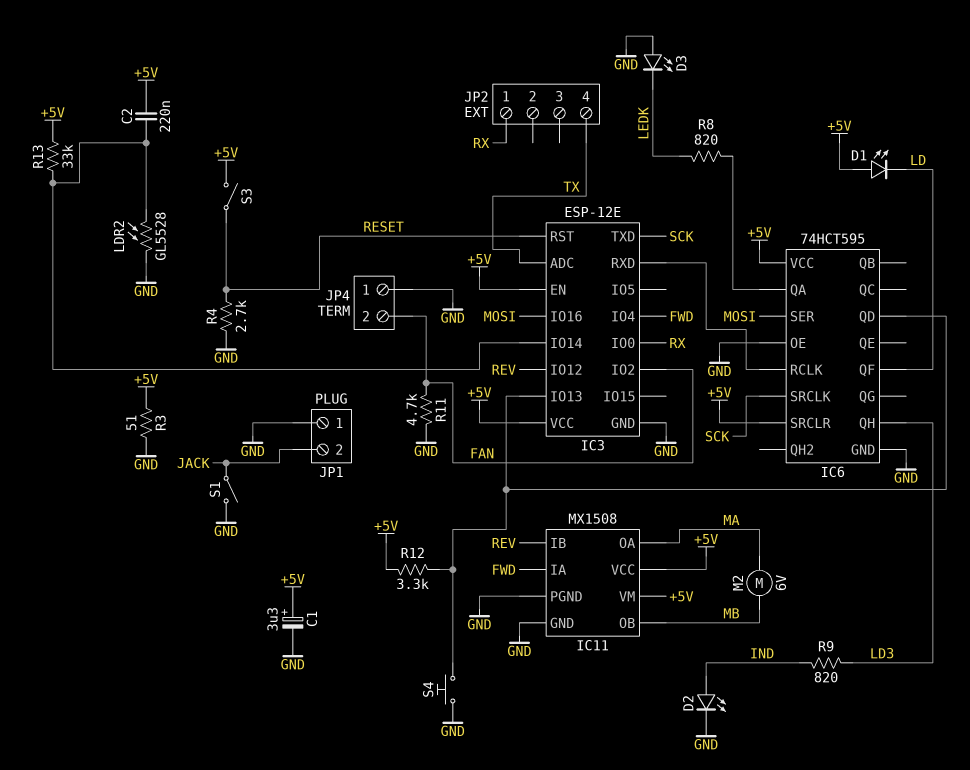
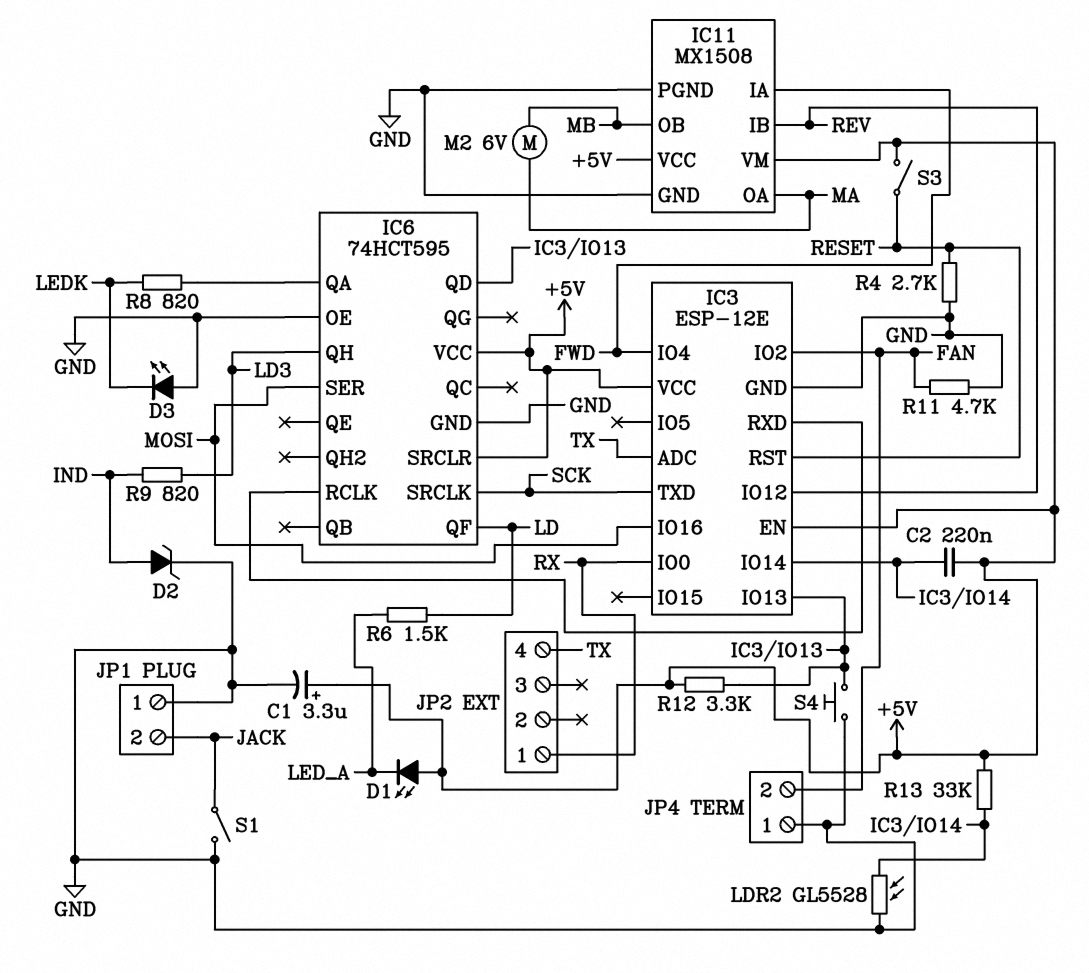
D1: LED (A +5V, K LD) -> LED (A +5V, K LED_A)
D2: LED (A IND, K GND) -> zener (A IND, K GND)
R3: 51 (+5V, GND) -> none
R6: none -> 1.5k (LD, LED_A)

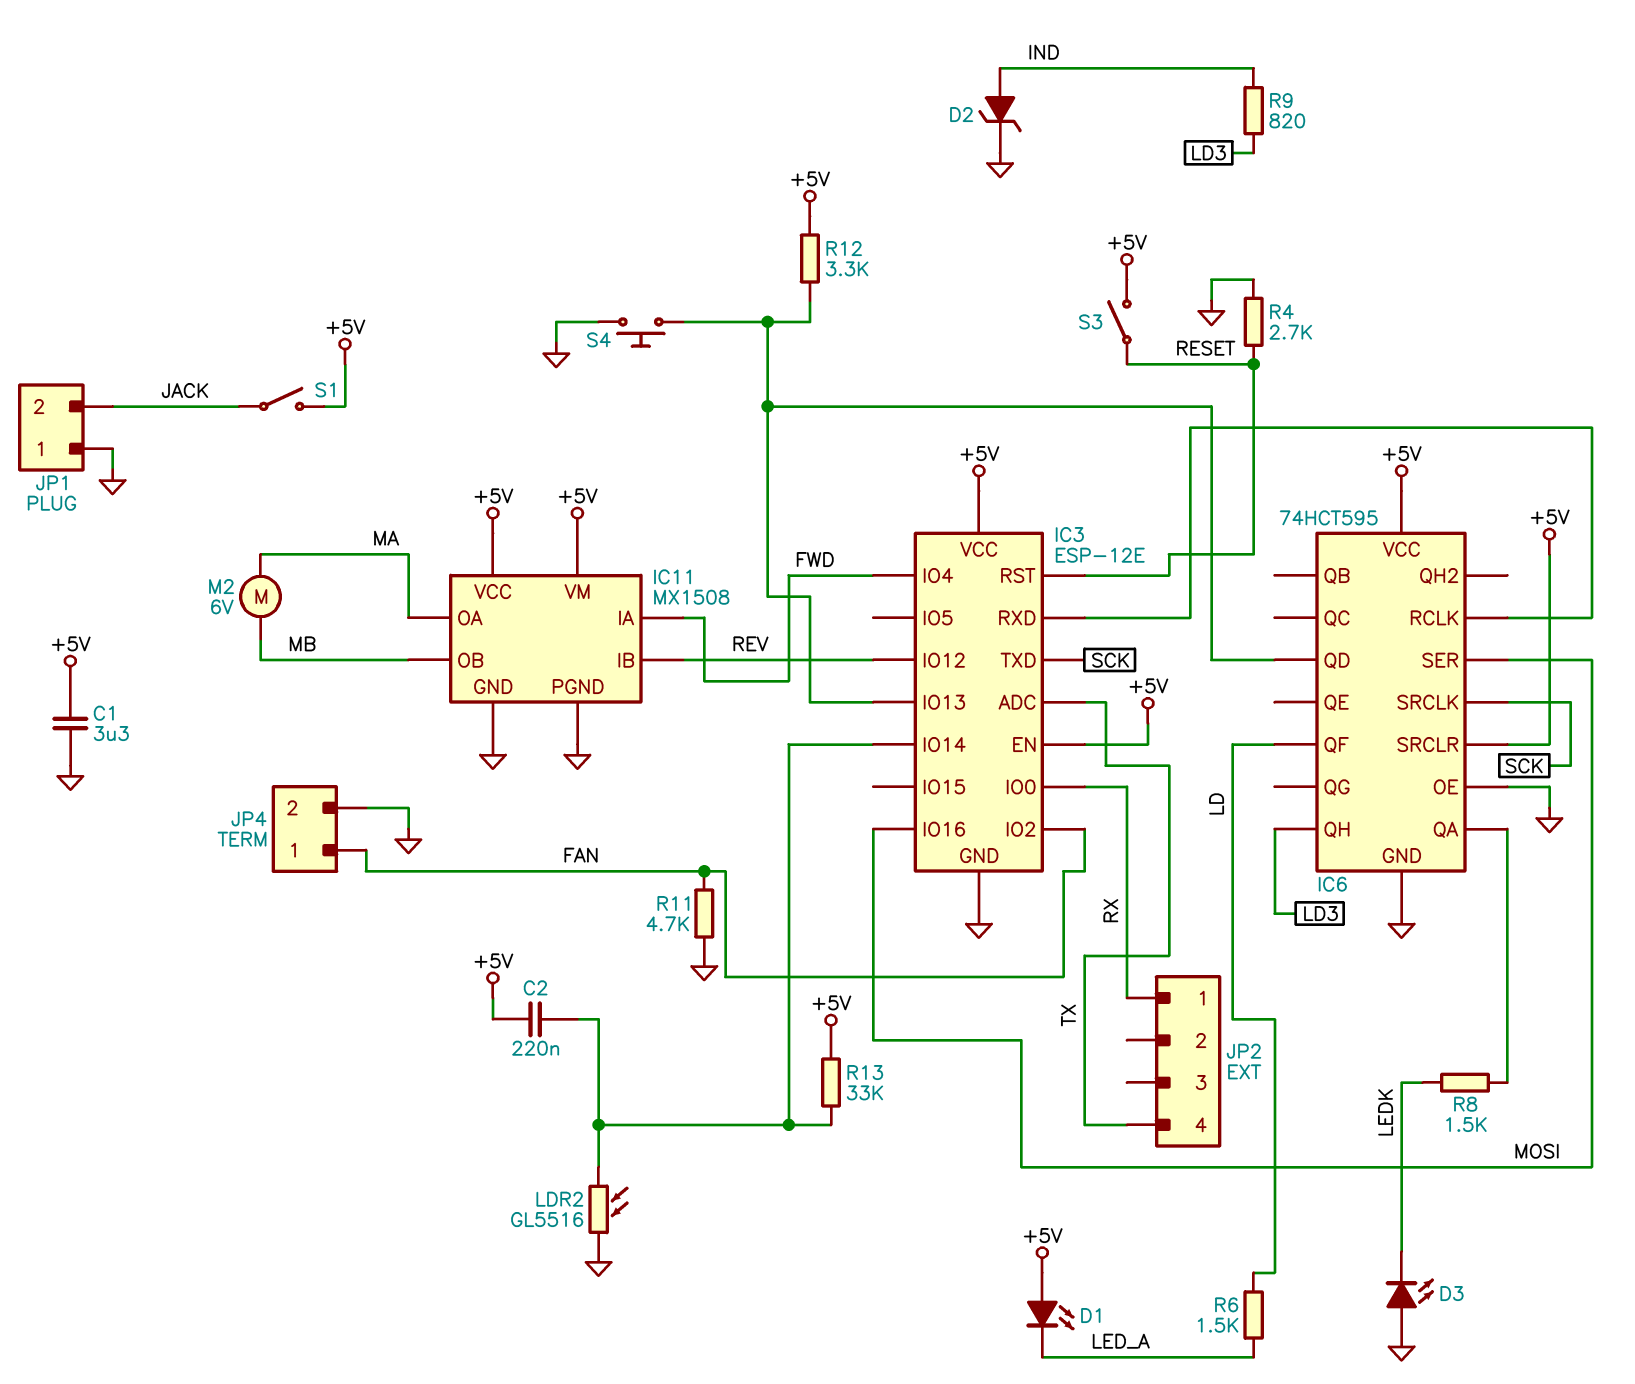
C1: 3.3uF (plus +5V, minus GND) -> 3.3uF (+5V, GND)
JP4 pin 1: GND -> FAN
JP4 pin 2: FAN -> GND
LDR2: GL5528 (GND, IC3/IO14) -> GL5516 (GND, IC3/IO14)
R8: 820 (IC6/QA, LEDK) -> 1.5k (IC6/QA, LEDK)
S1: switch (GND, JACK) -> switch (+5V, JACK)

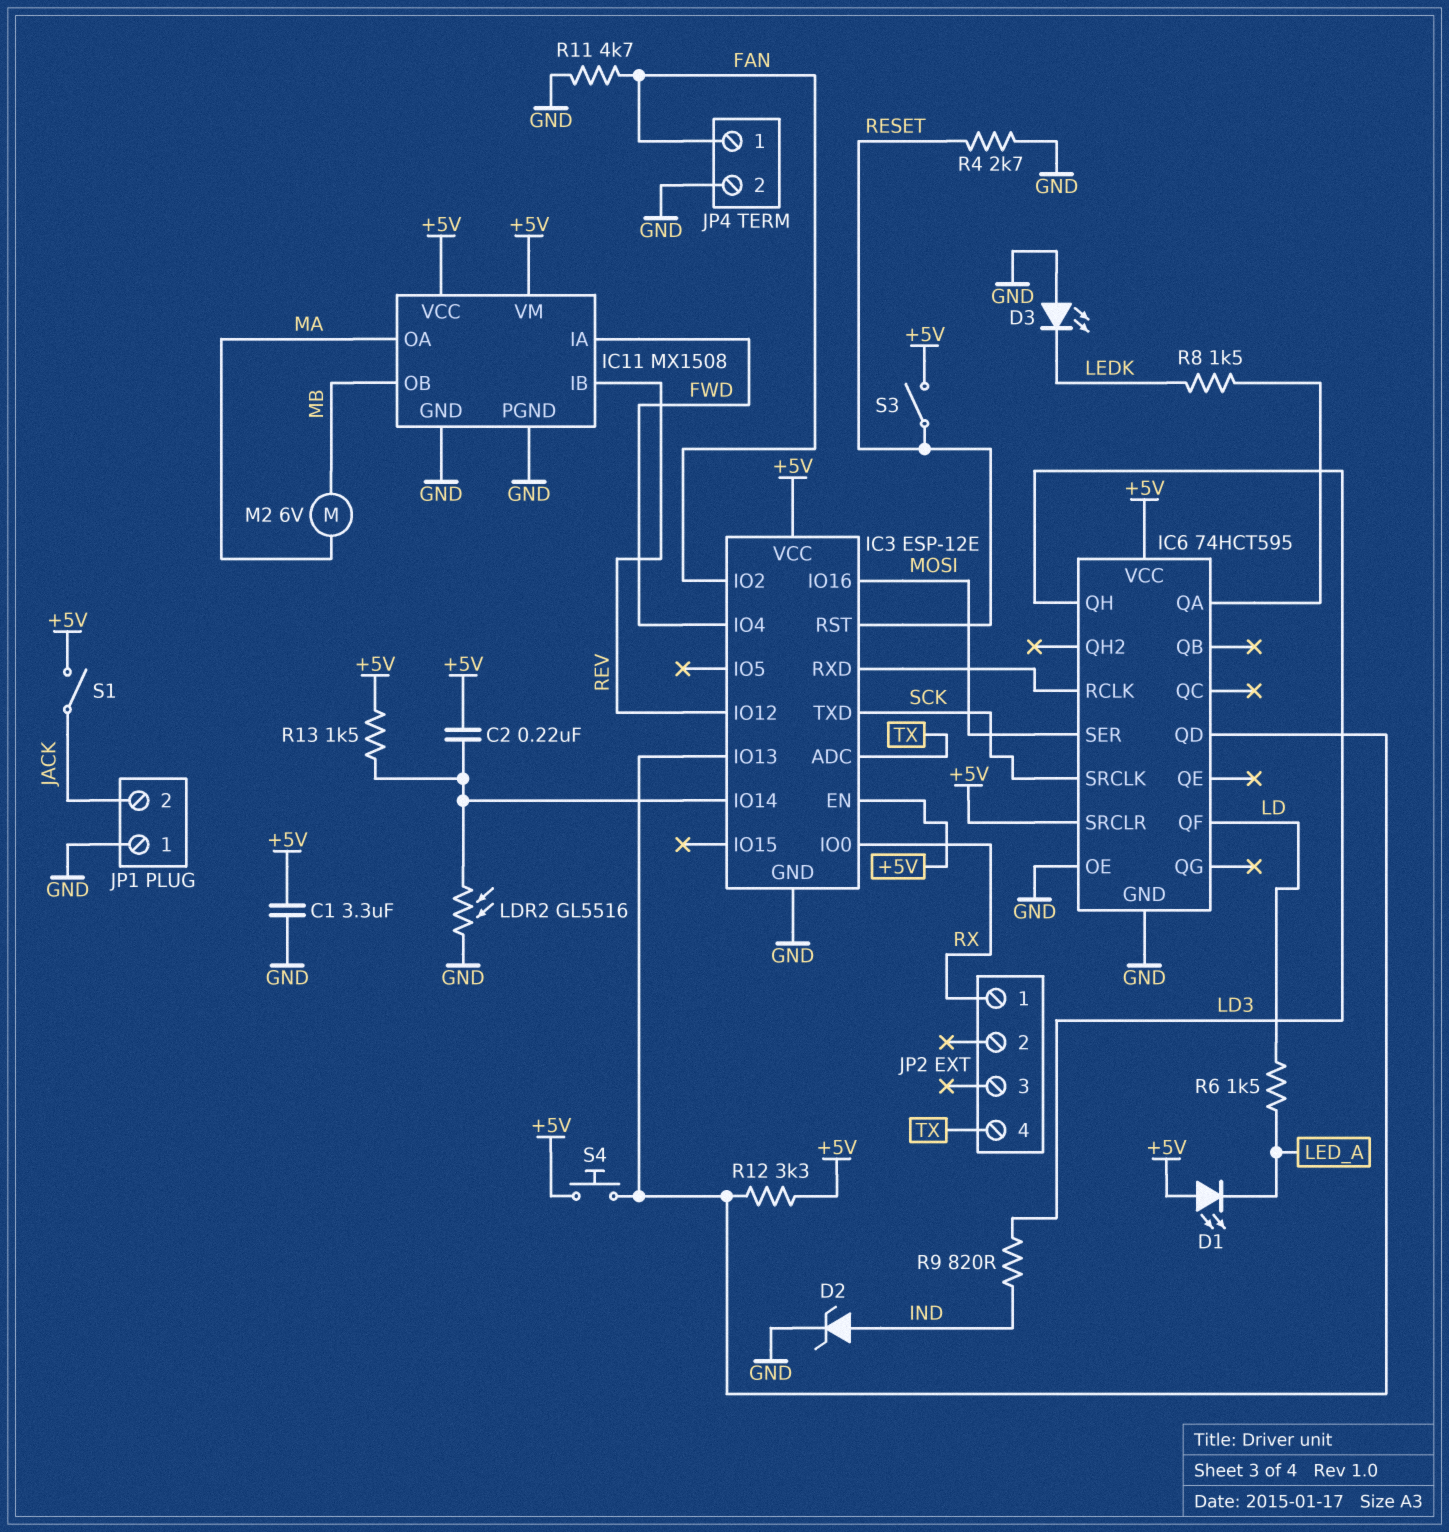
R13: 33k (+5V, IC3/IO14) -> 1.5k (+5V, IC3/IO14)
S4: button (GND, IC3/IO13) -> button (+5V, IC3/IO13)

